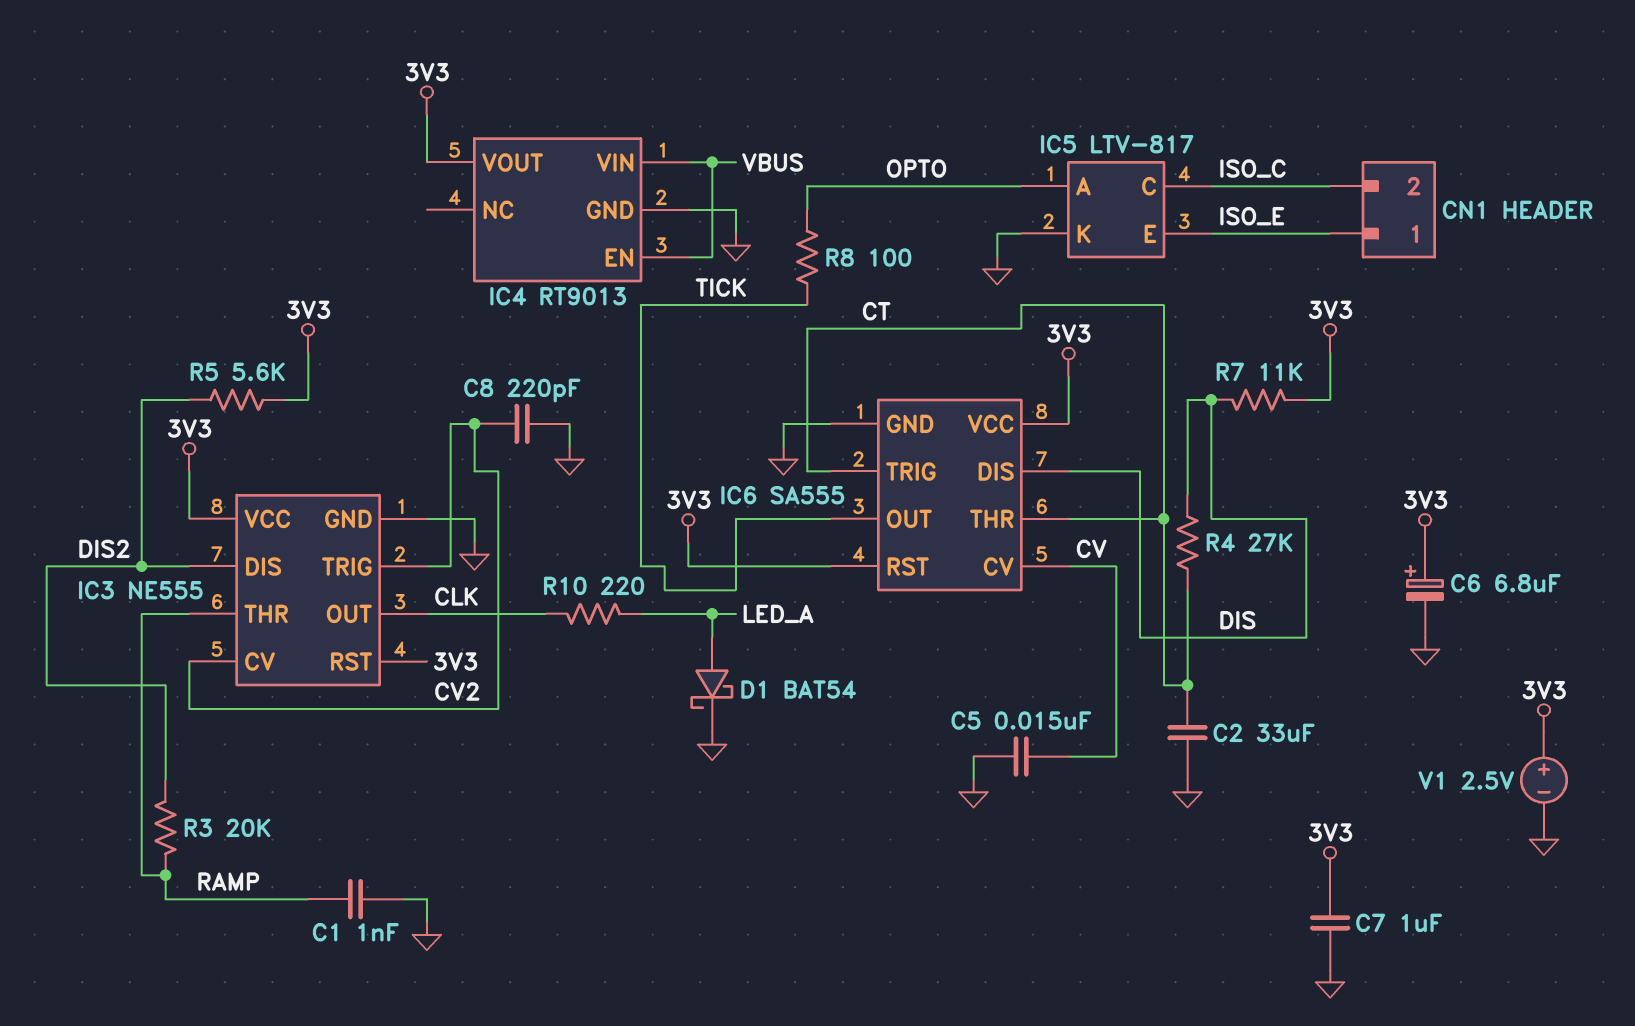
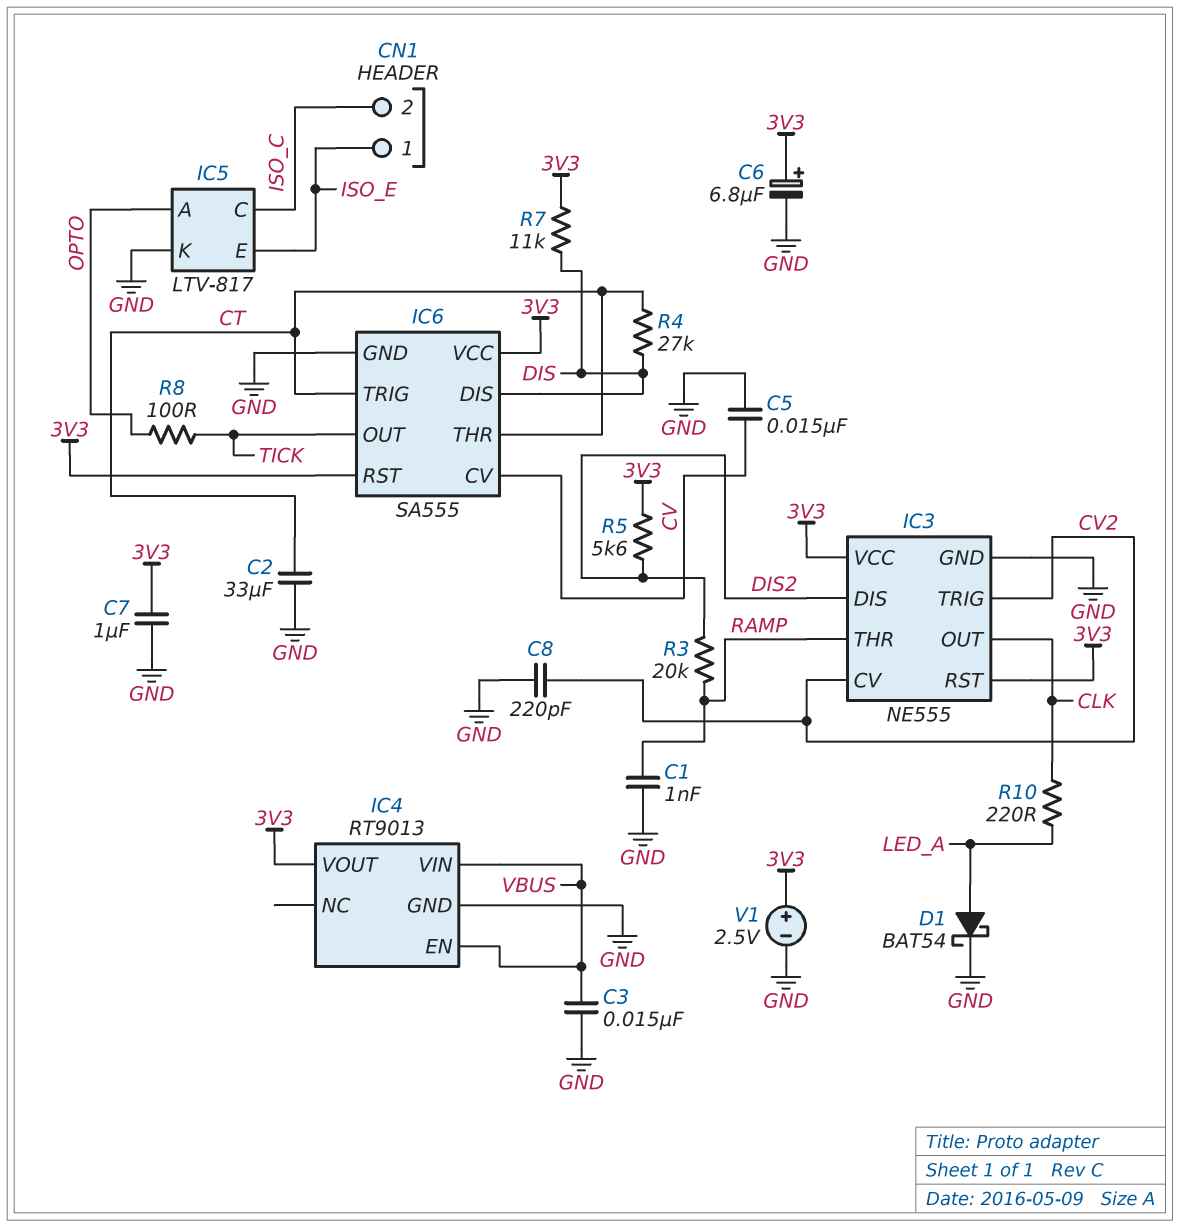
C3: none -> 15nF (GND, VBUS)

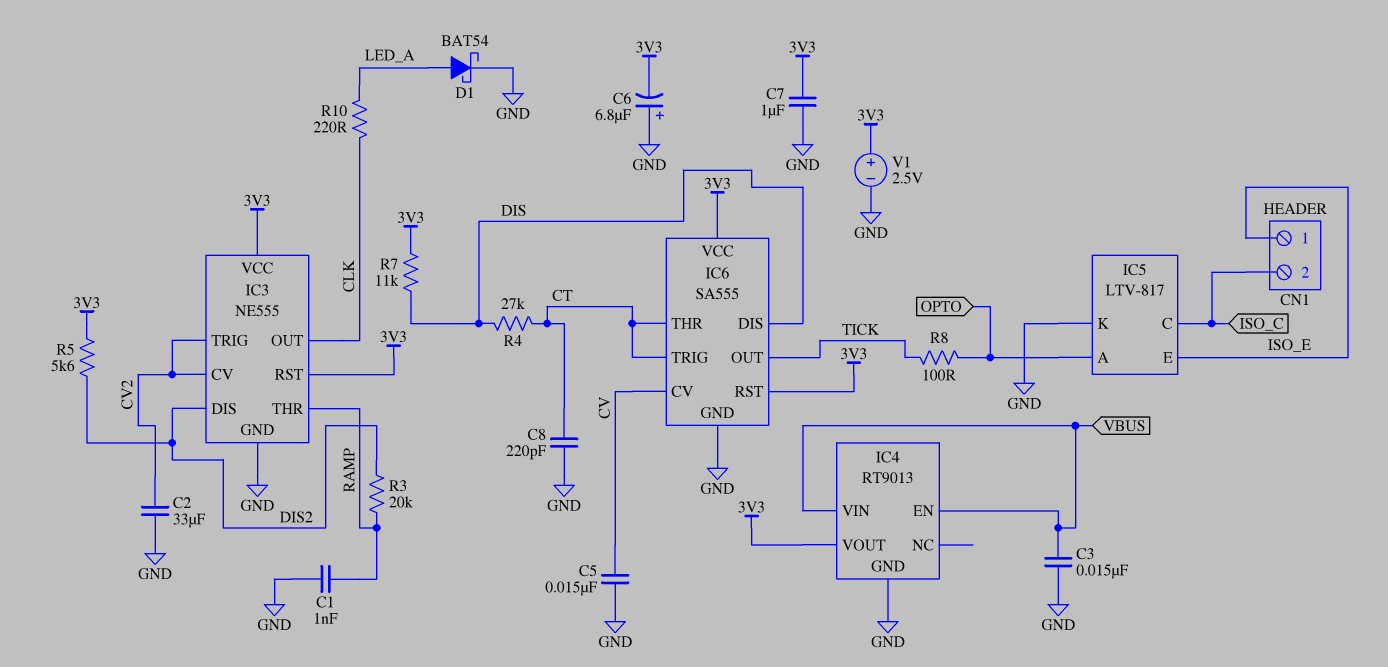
C2: 33uF (CT, GND) -> 33uF (CV2, GND)
C6: 6.8uF (plus 3V3, minus GND) -> 6.8uF (plus GND, minus 3V3)
C8: 220pF (CV2, GND) -> 220pF (CT, GND)

